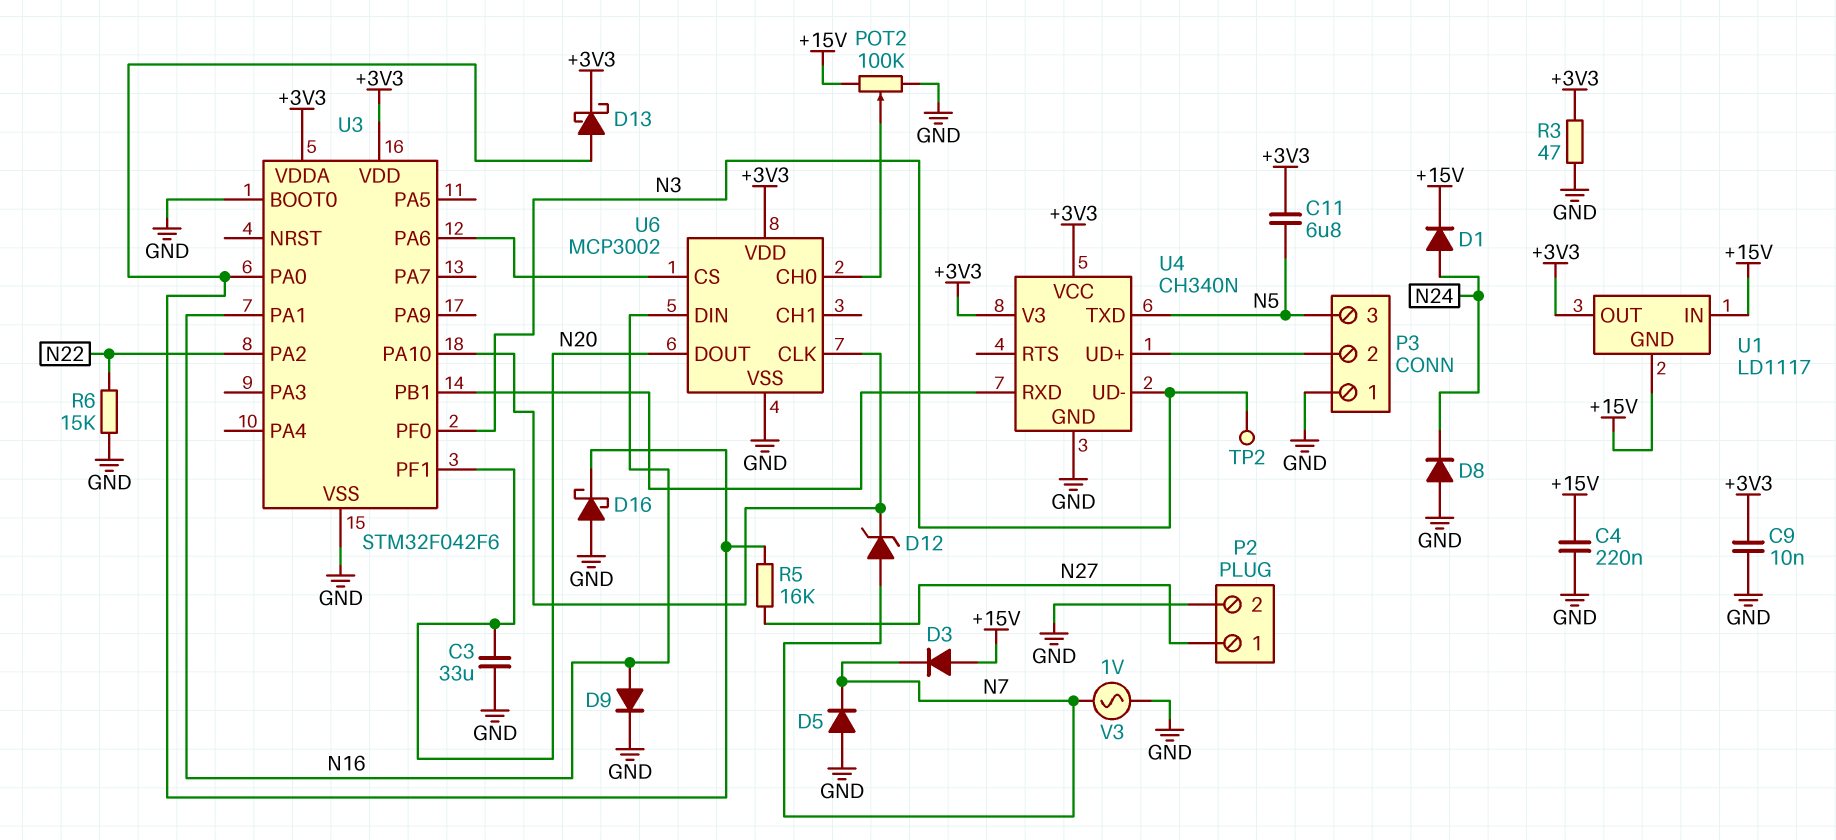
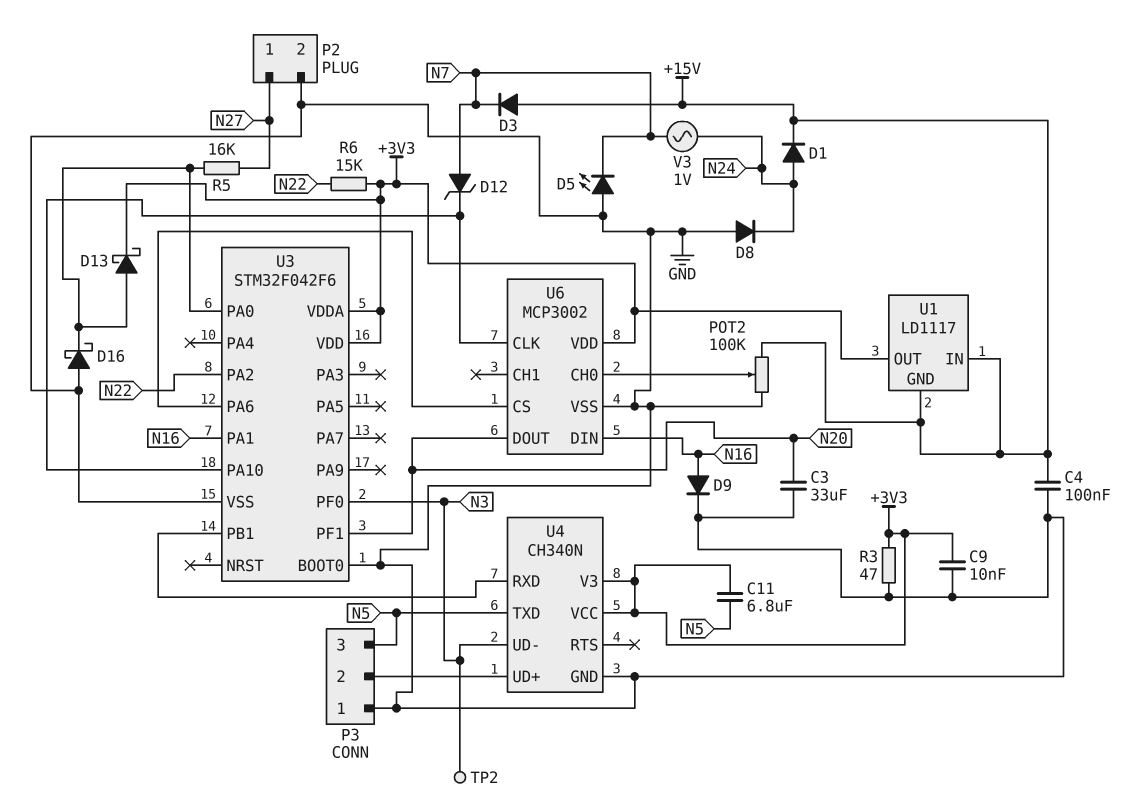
C4: 220nF (+15V, GND) -> 100nF (+15V, GND)
D5: diode (A GND, K N7) -> LED (A GND, K N7)
R6: 15k (GND, N22) -> 15k (+3V3, N22)
V3: AC 1V (GND, N7) -> AC 1V (N7, N24)

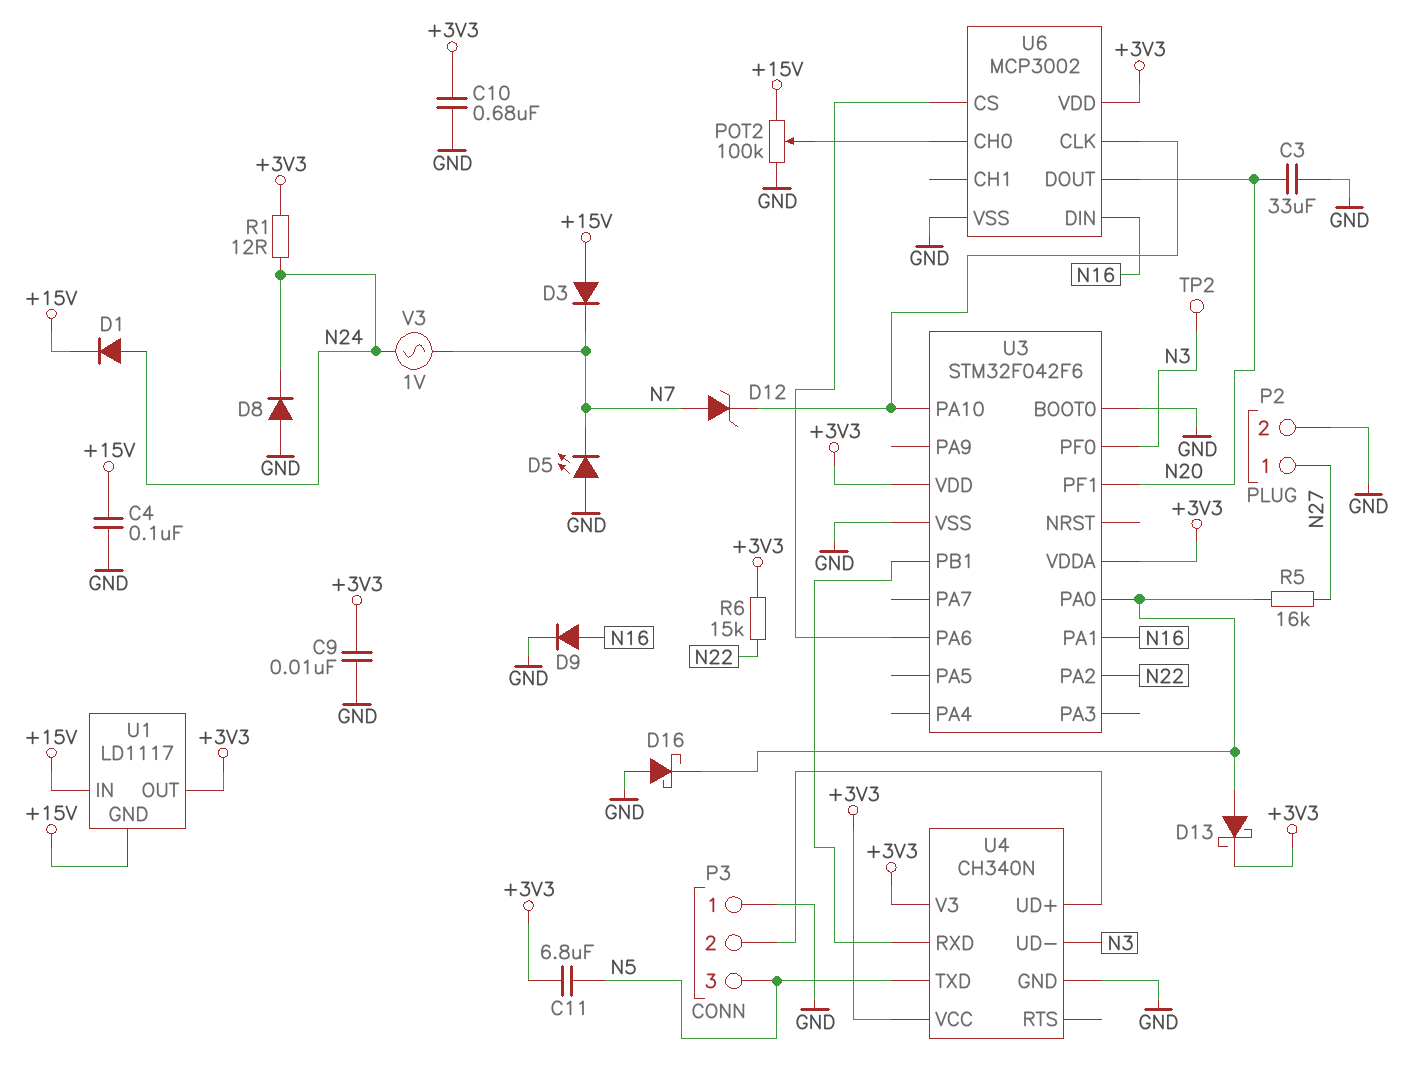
C10: none -> 680nF (+3V3, GND)
R1: none -> 12 (+3V3, N24)
R3: 47 (+3V3, GND) -> none

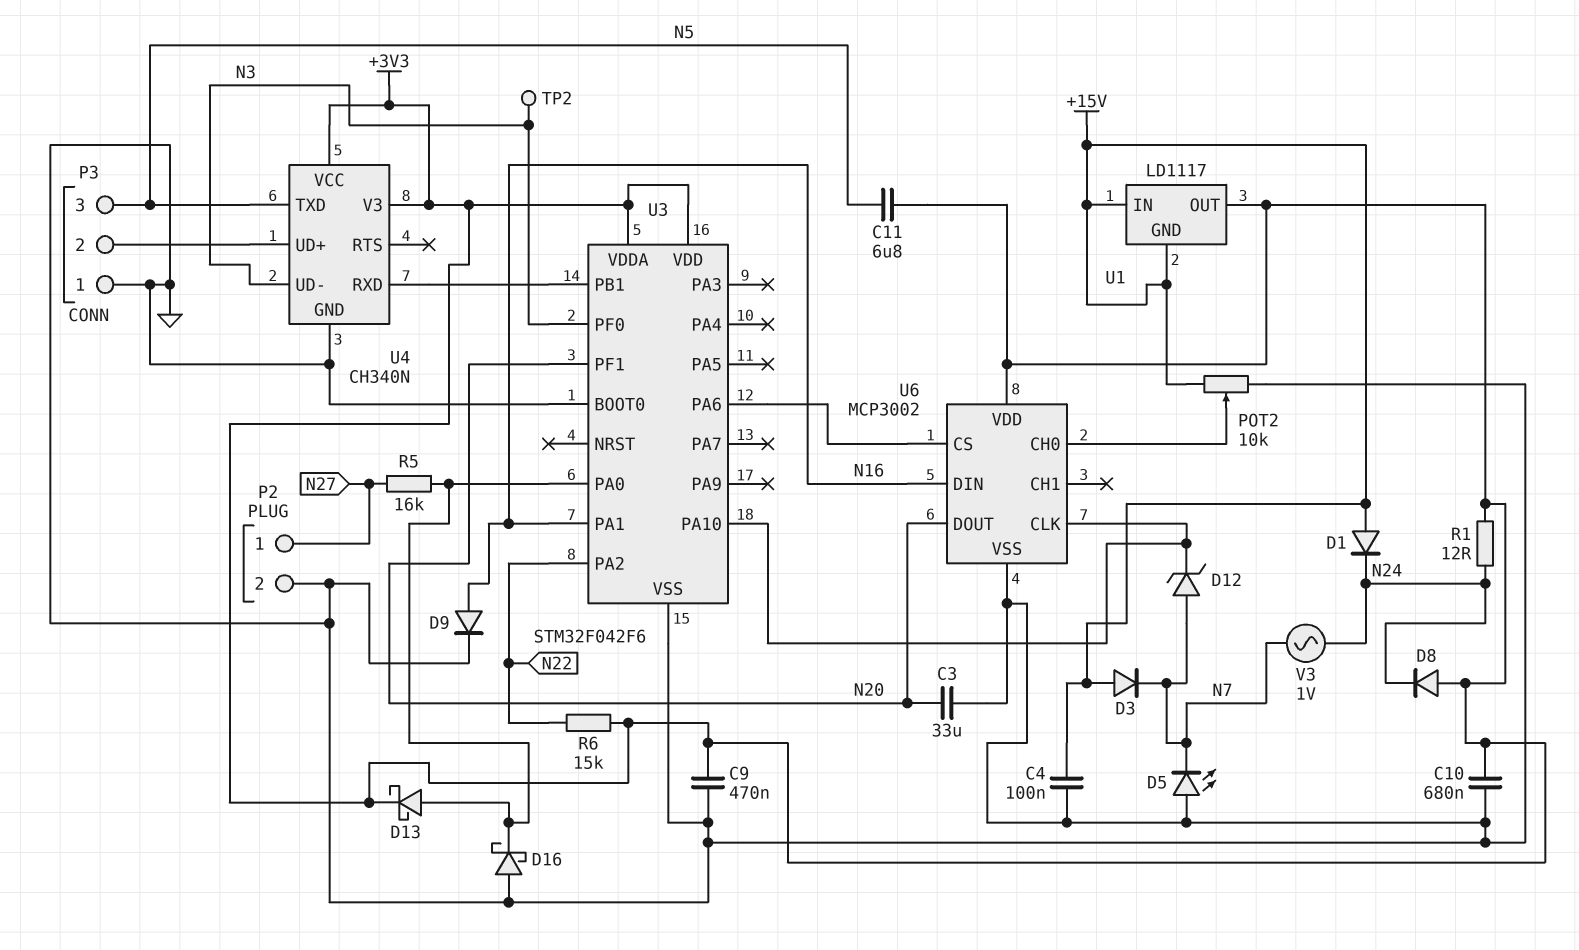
C9: 10nF (+3V3, GND) -> 470nF (+3V3, GND)
D1: diode (A N24, K +15V) -> diode (A +15V, K N24)
D8: diode (A GND, K N24) -> diode (A +3V3, K N24)
POT2: 100k (+15V, GND, wiper U6/CH0) -> 10k (+15V, GND, wiper U6/CH0)

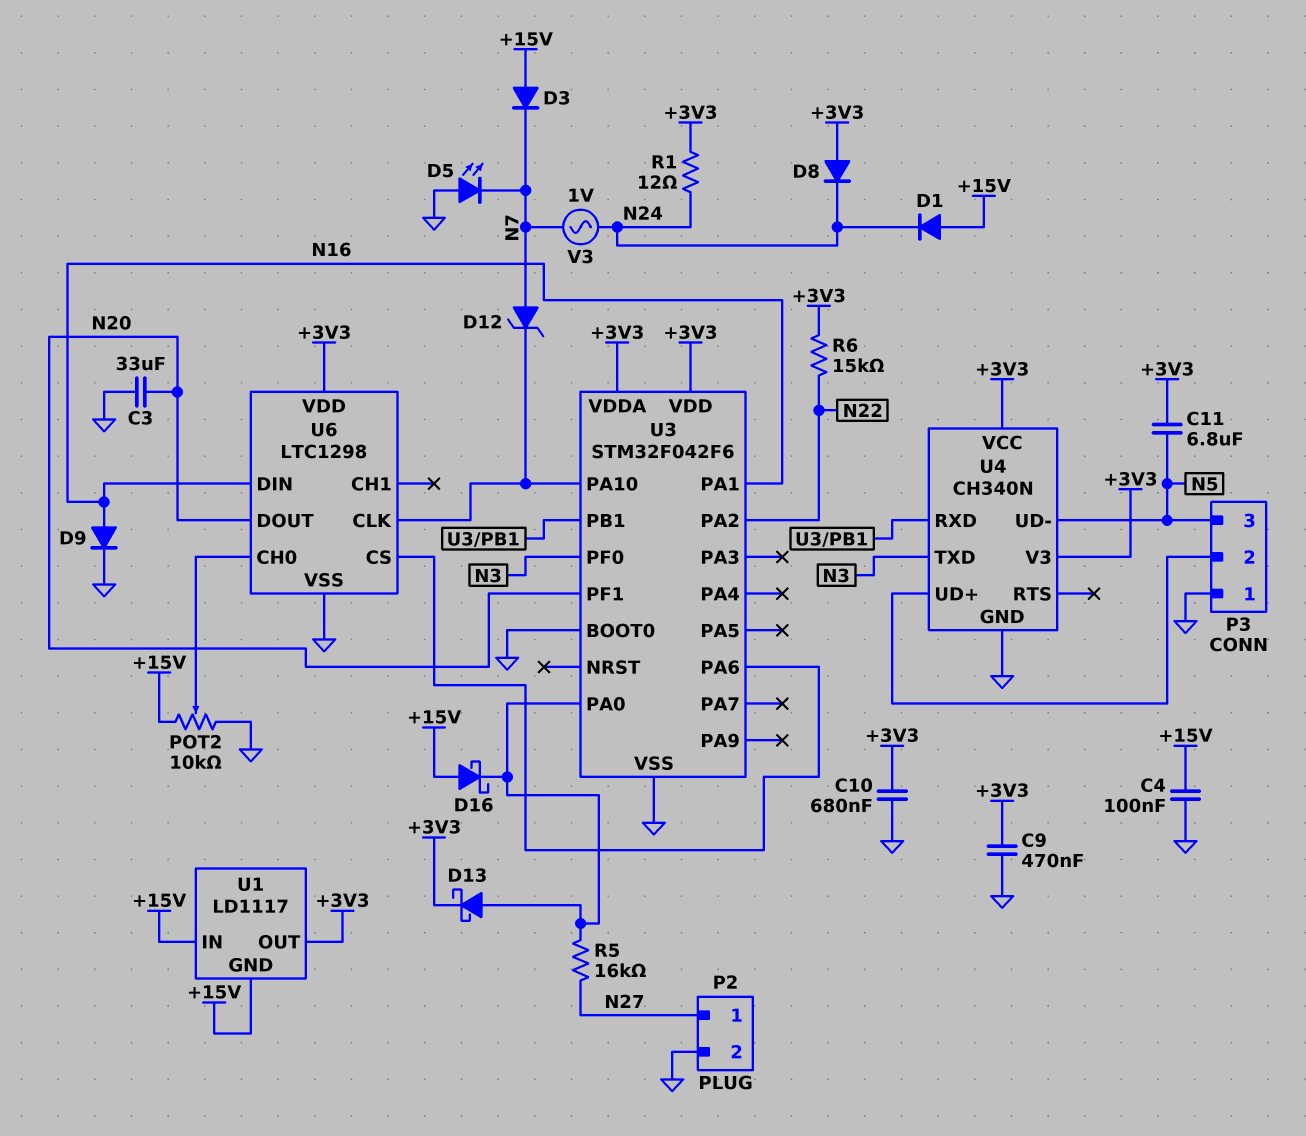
D16: schottky (A GND, K U3/PA0) -> schottky (A +15V, K U3/PA0)
TP2: test point (N3) -> none
U4 pin TXD: N5 -> N3
U4 pin UD-: N3 -> N5
U6: MCP3002 -> LTC1298

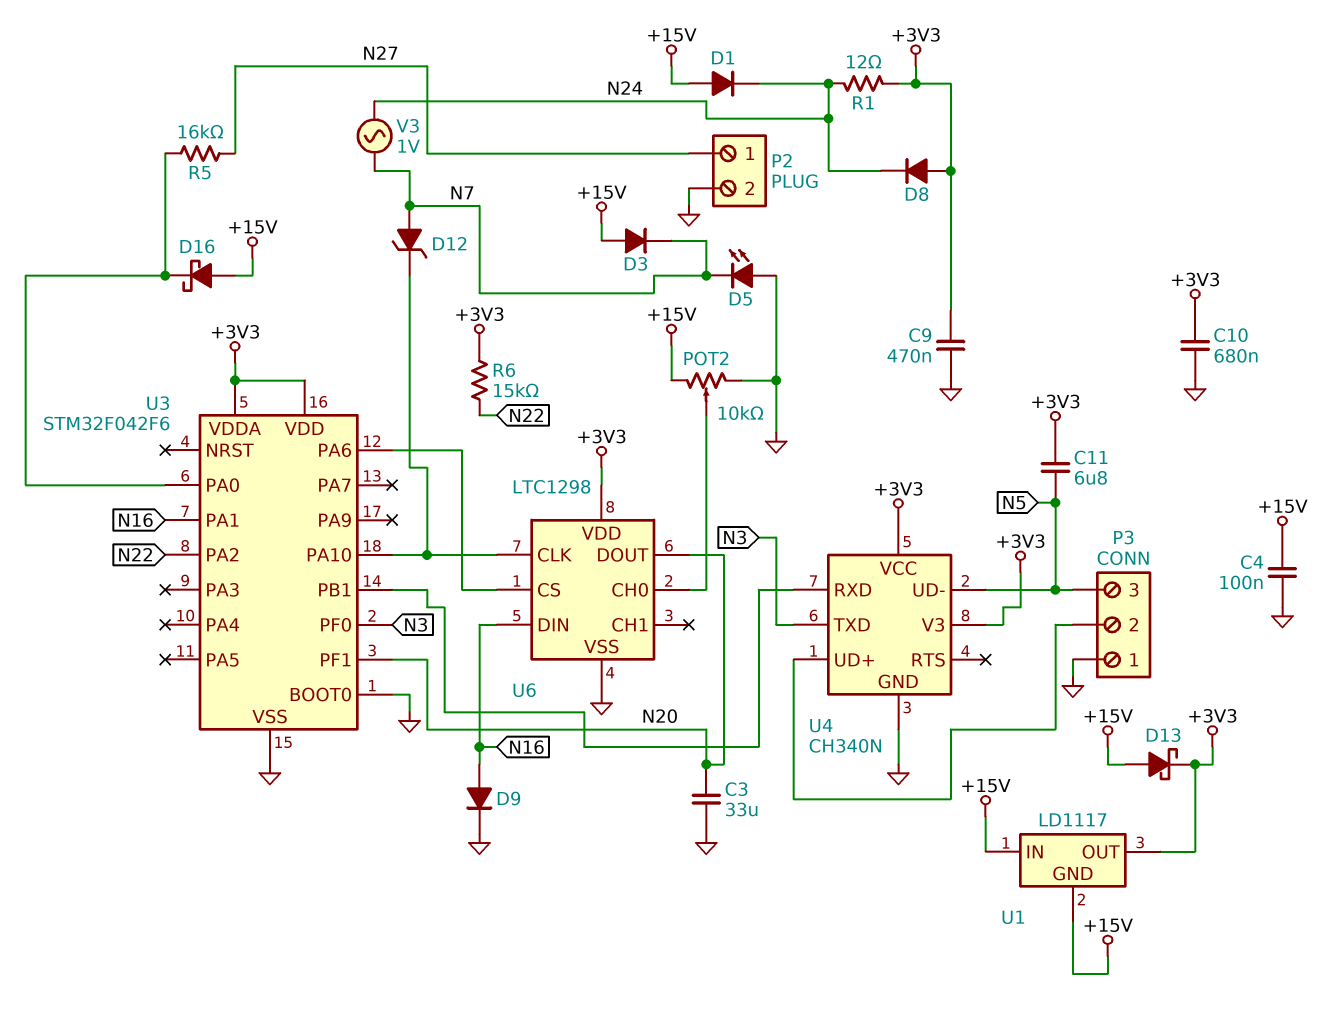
D13: schottky (A U3/PA0, K +3V3) -> schottky (A +15V, K +3V3)

